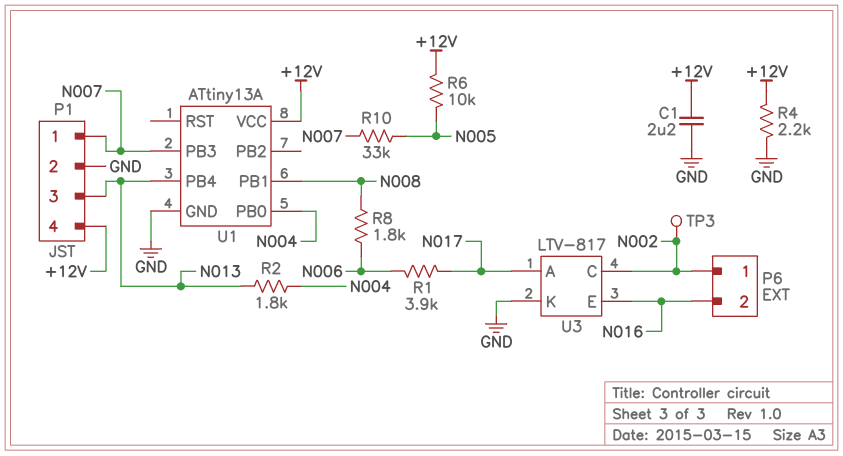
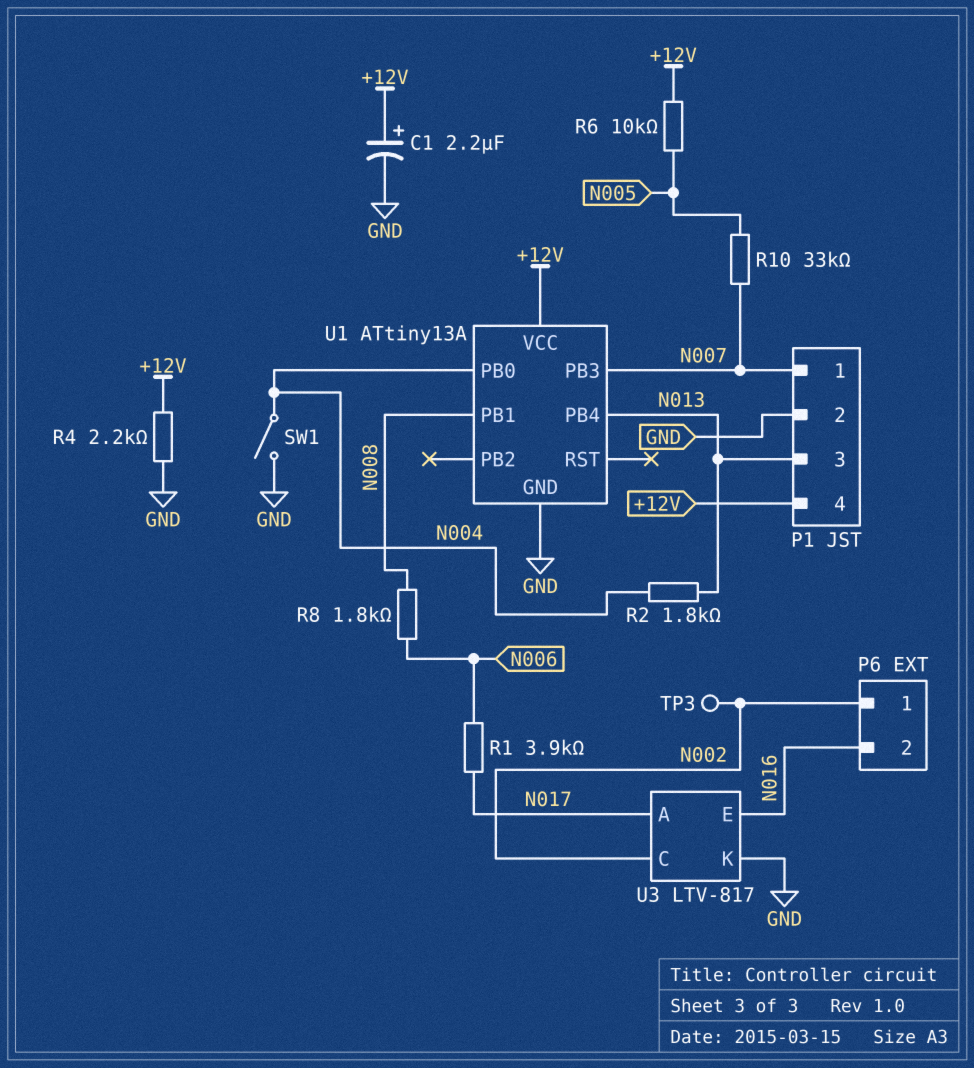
C1: 2.2uF (+12V, GND) -> 2.2uF (plus +12V, minus GND)
SW1: none -> switch (GND, N004)

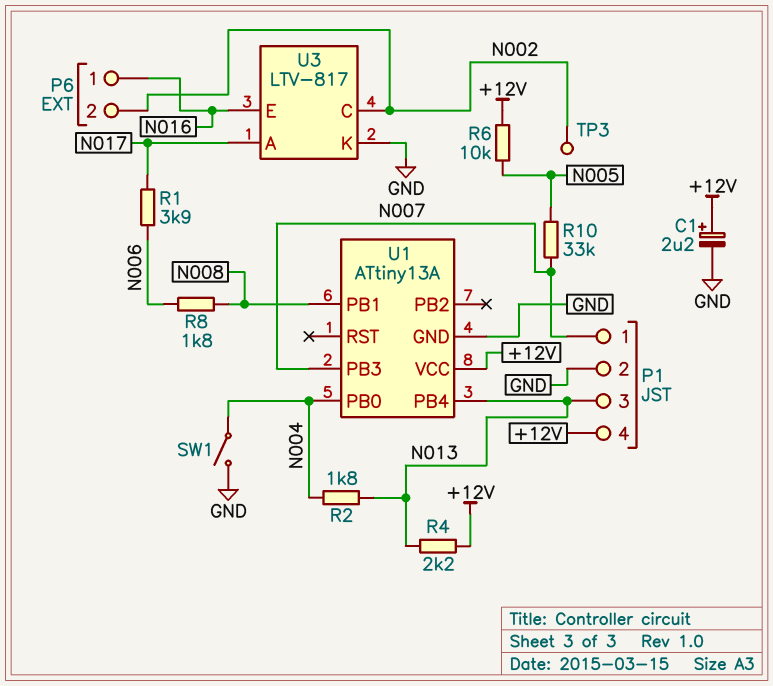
P6 pin 1: N002 -> N016
P6 pin 2: N016 -> N002
R4: 2.2k (+12V, GND) -> 2.2k (+12V, N013)

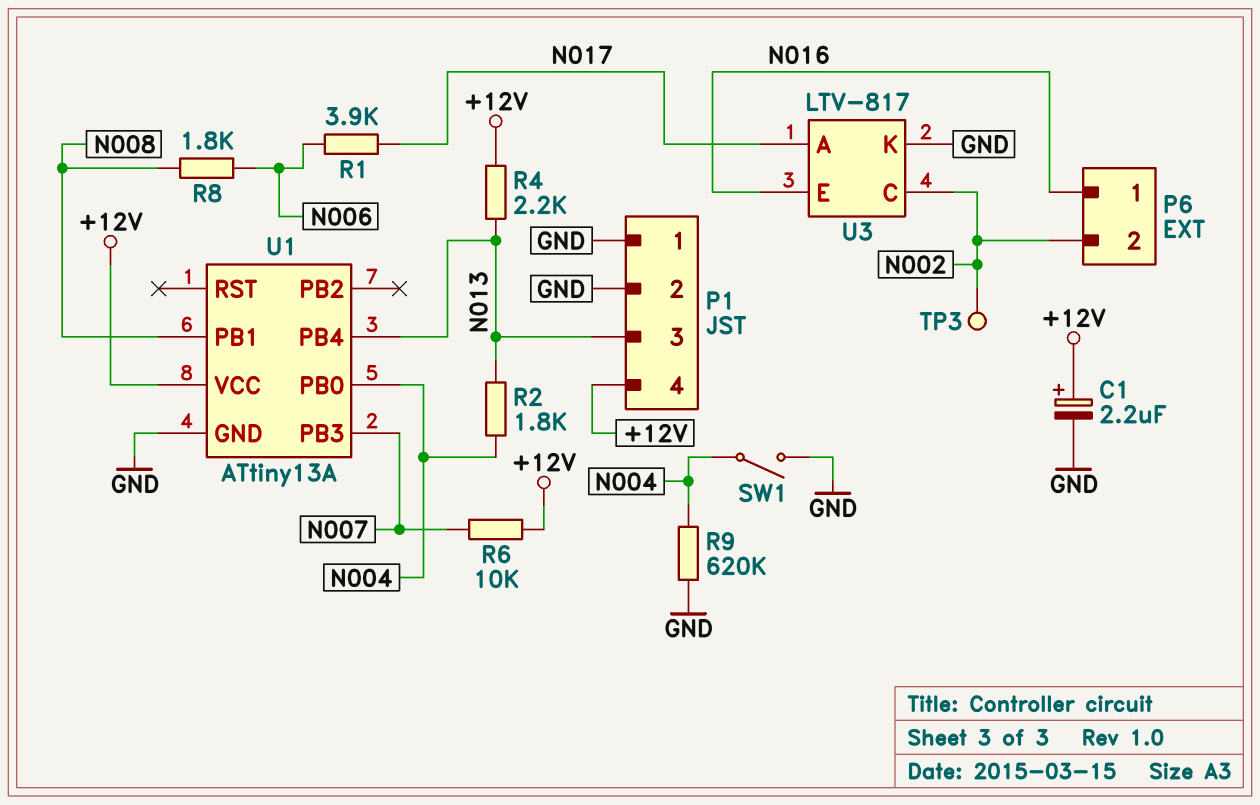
P1 pin 1: N007 -> GND
R6: 10k (+12V, N005) -> 10k (+12V, N007)
R9: none -> 620k (GND, N004)
R10: 33k (N005, N007) -> none

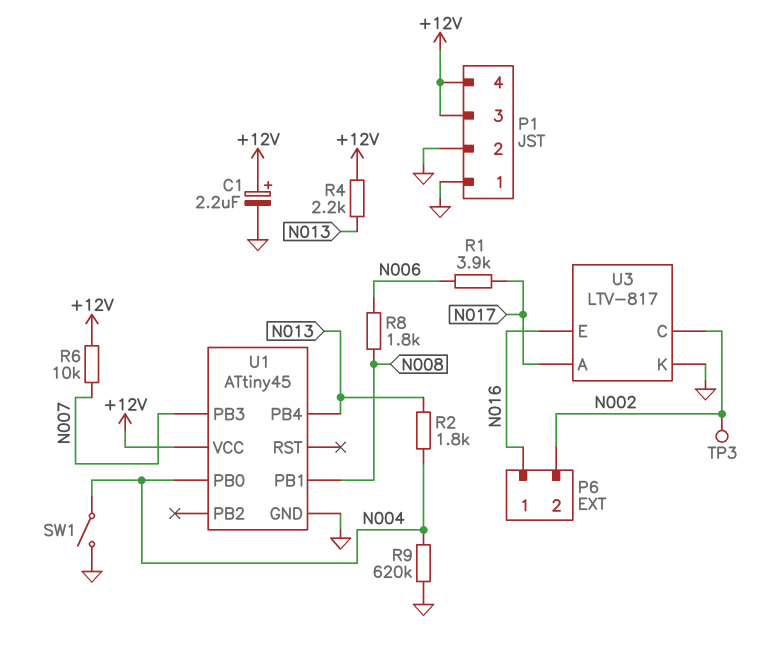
P1 pin 3: N013 -> +12V
U1: ATtiny13A -> ATtiny45

